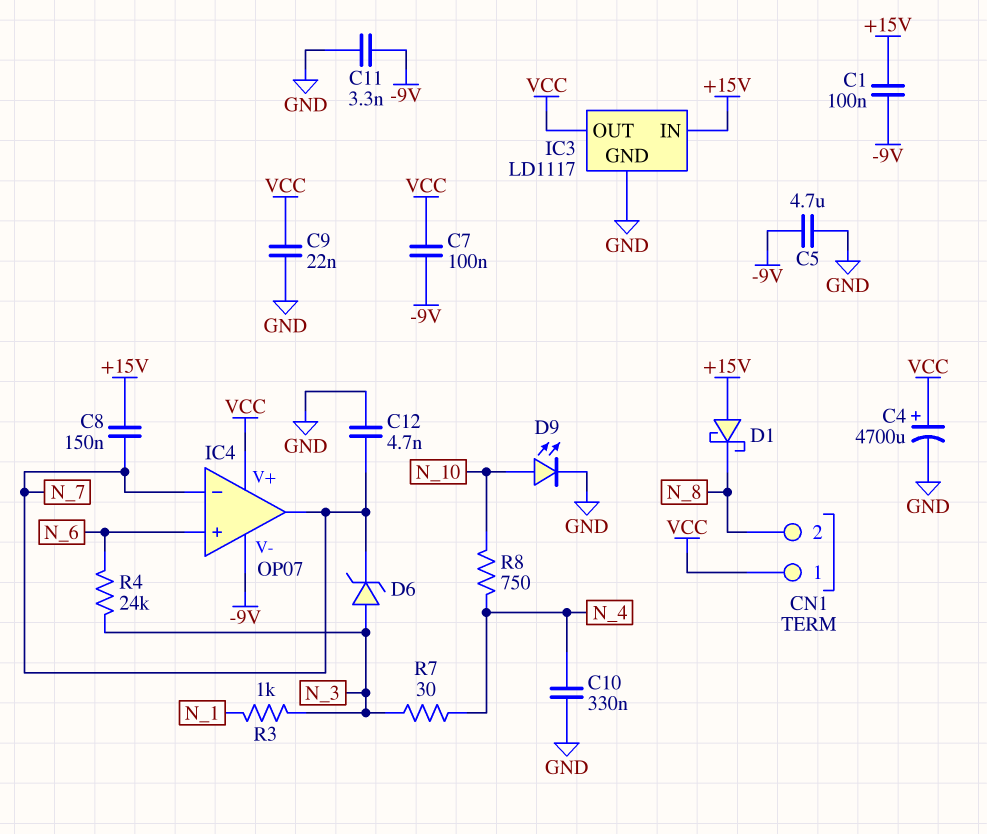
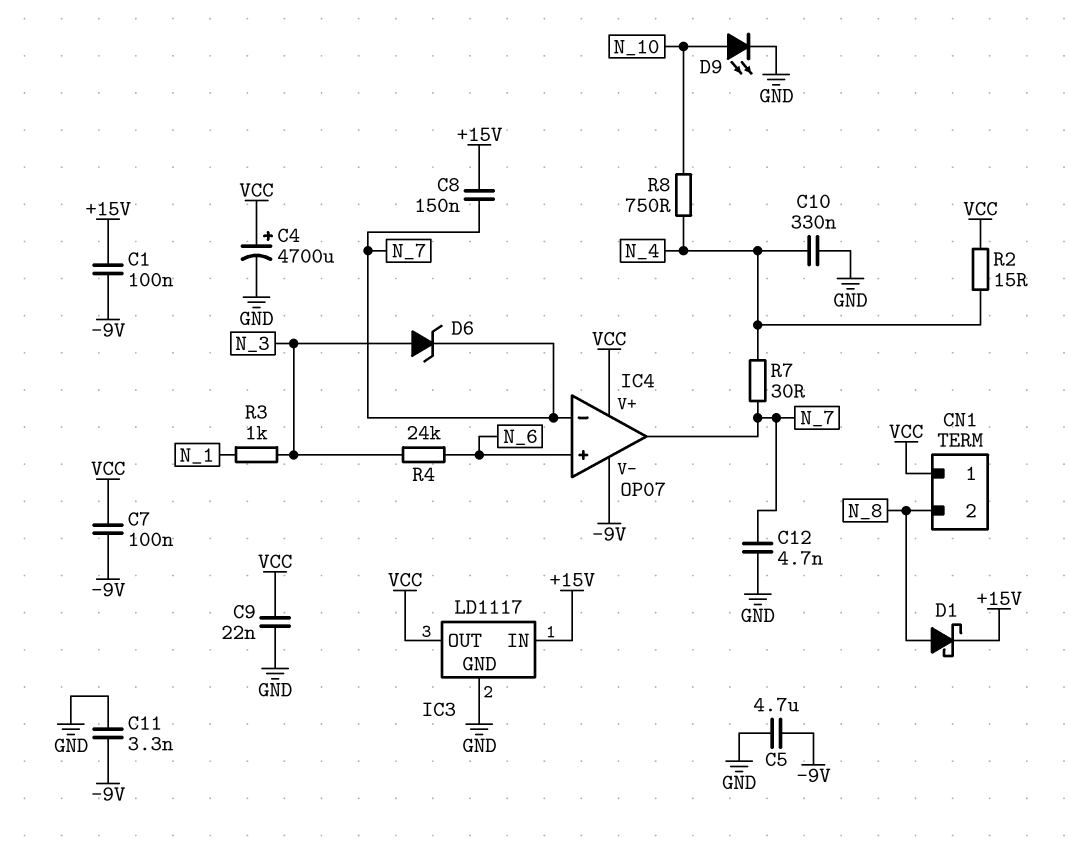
D1: schottky (A +15V, K N_8) -> schottky (A N_8, K +15V)
R2: none -> 15 (N_4, VCC)
R7: 30 (N_3, N_4) -> 30 (N_4, N_7)

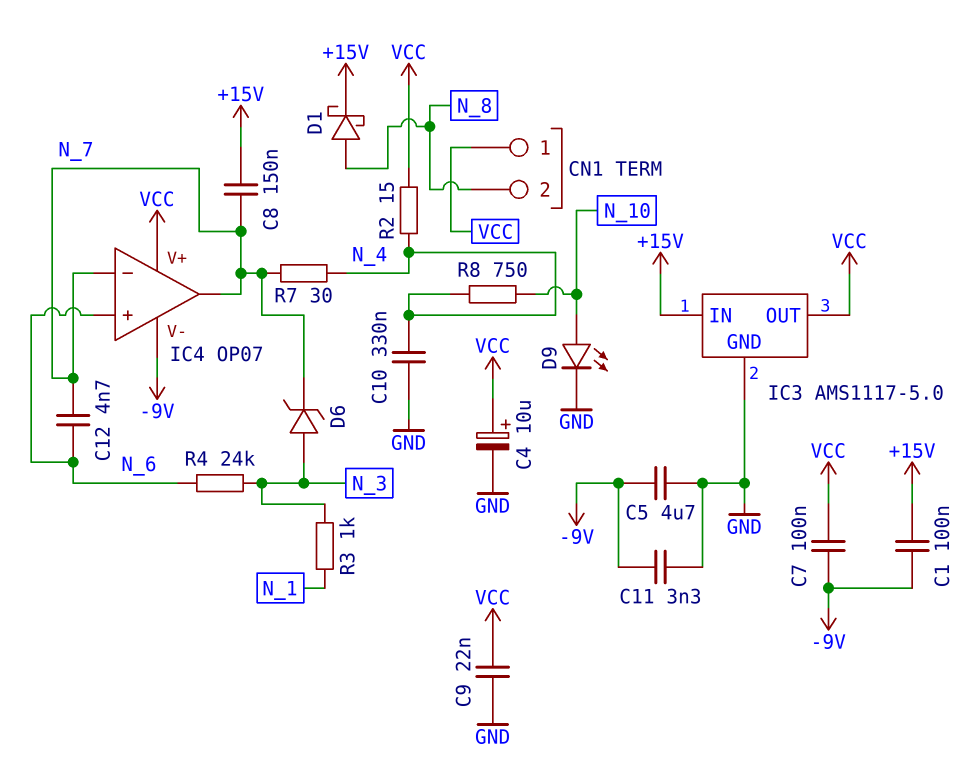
C4: 4700uF (plus VCC, minus GND) -> 10uF (plus VCC, minus GND)
C12: 4.7nF (GND, N_7) -> 4.7nF (N_6, N_7)
IC3: LD1117 -> AMS1117-5.0

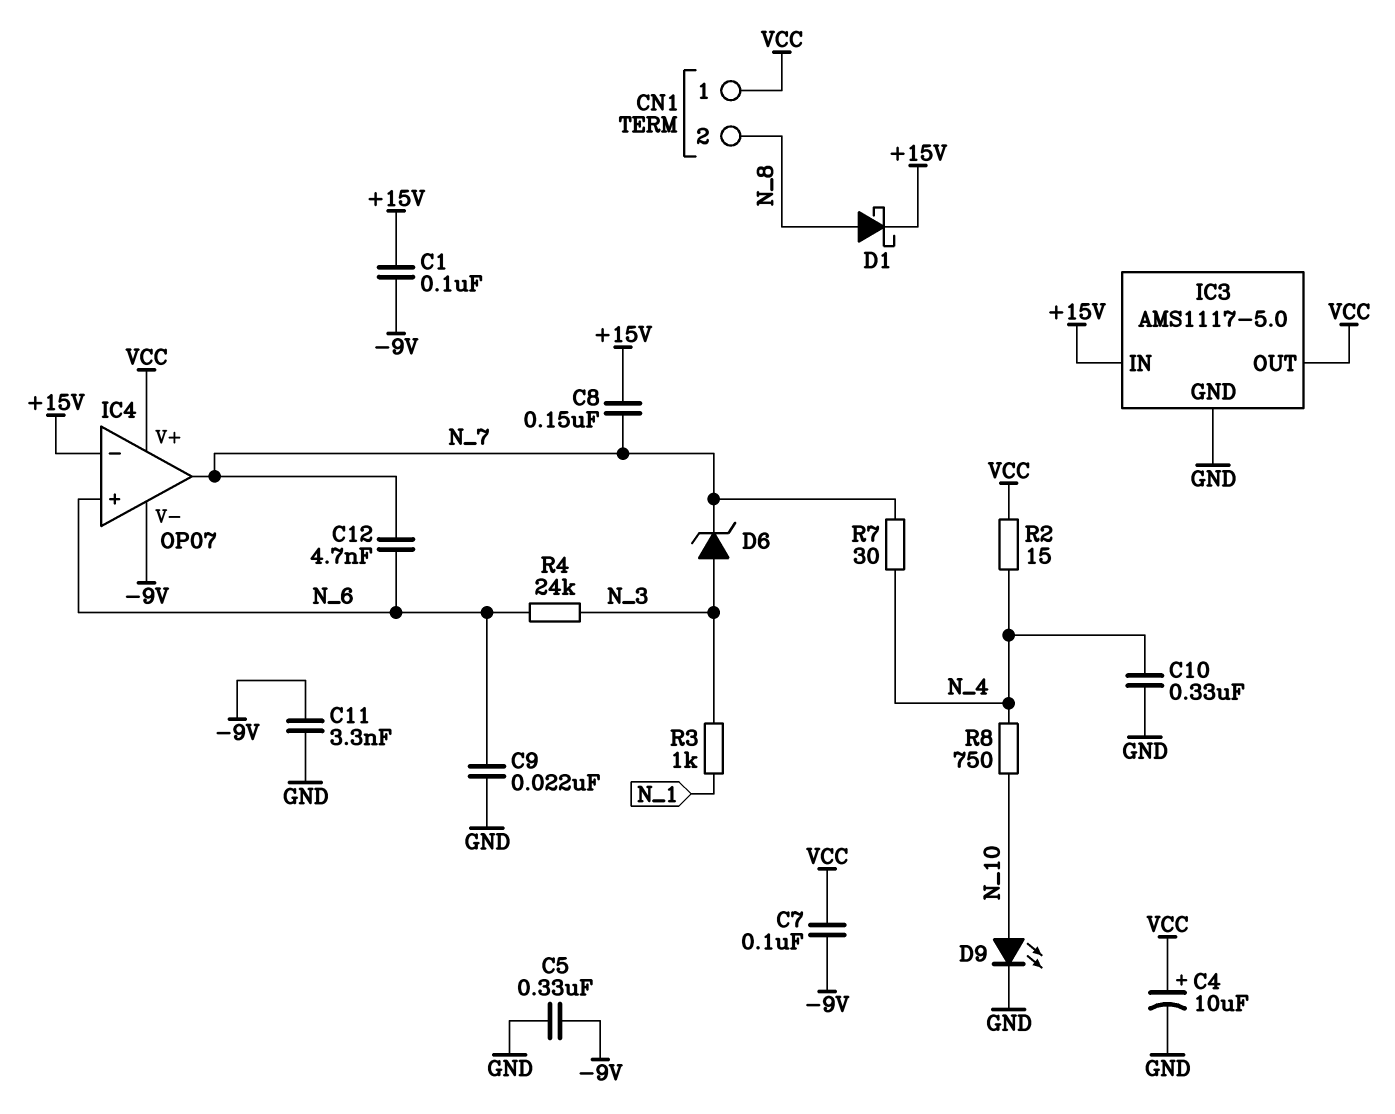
C5: 4.7uF (-9V, GND) -> 330nF (-9V, GND)
C9: 22nF (GND, VCC) -> 22nF (GND, N_6)
IC4 pin in-: N_7 -> +15V

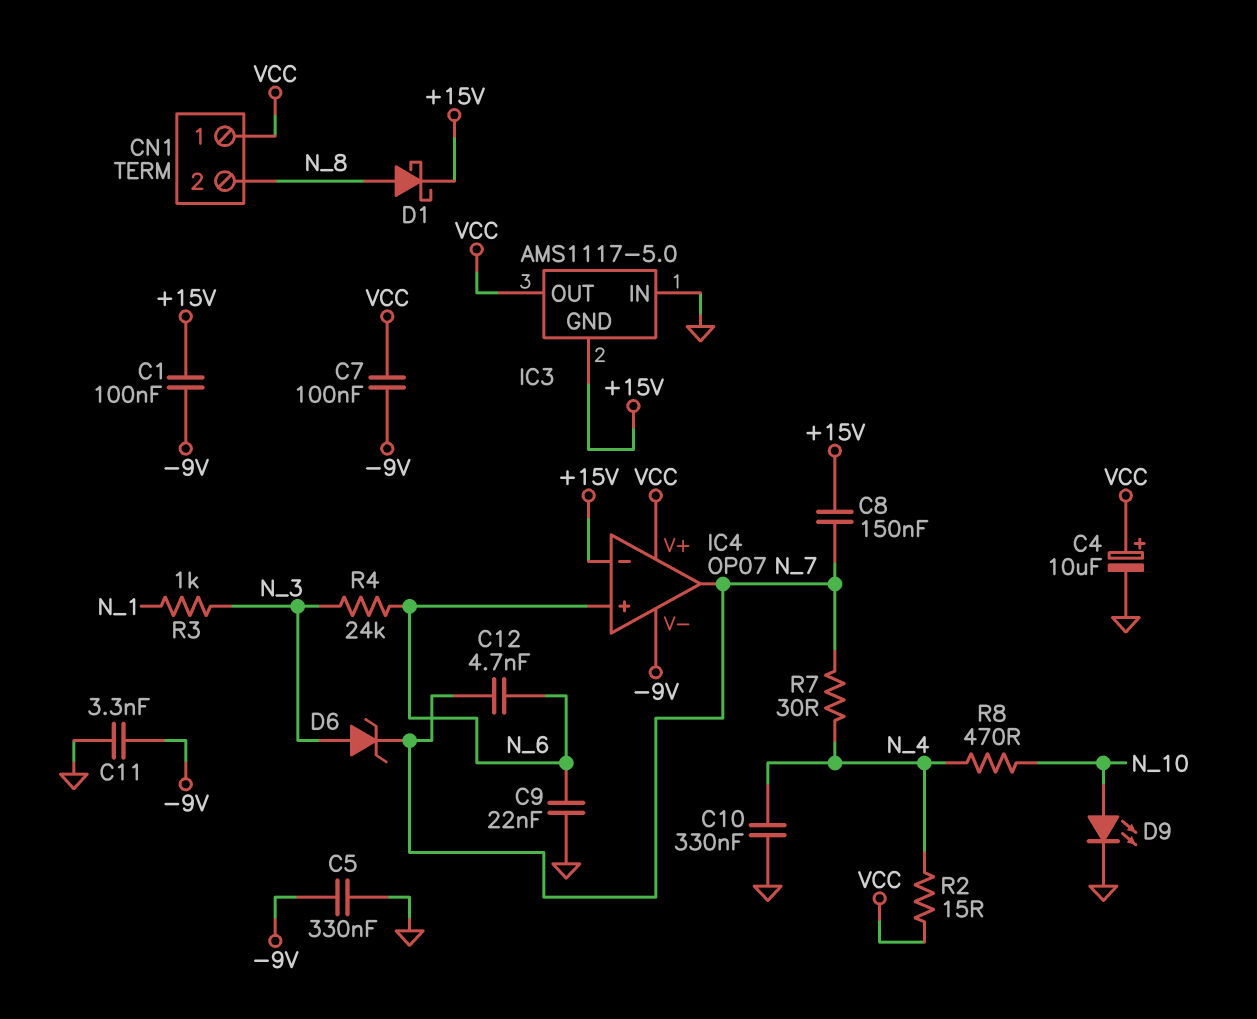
IC3 pin GND: GND -> +15V
IC3 pin IN: +15V -> GND
R8: 750 (N_4, N_10) -> 470 (N_4, N_10)

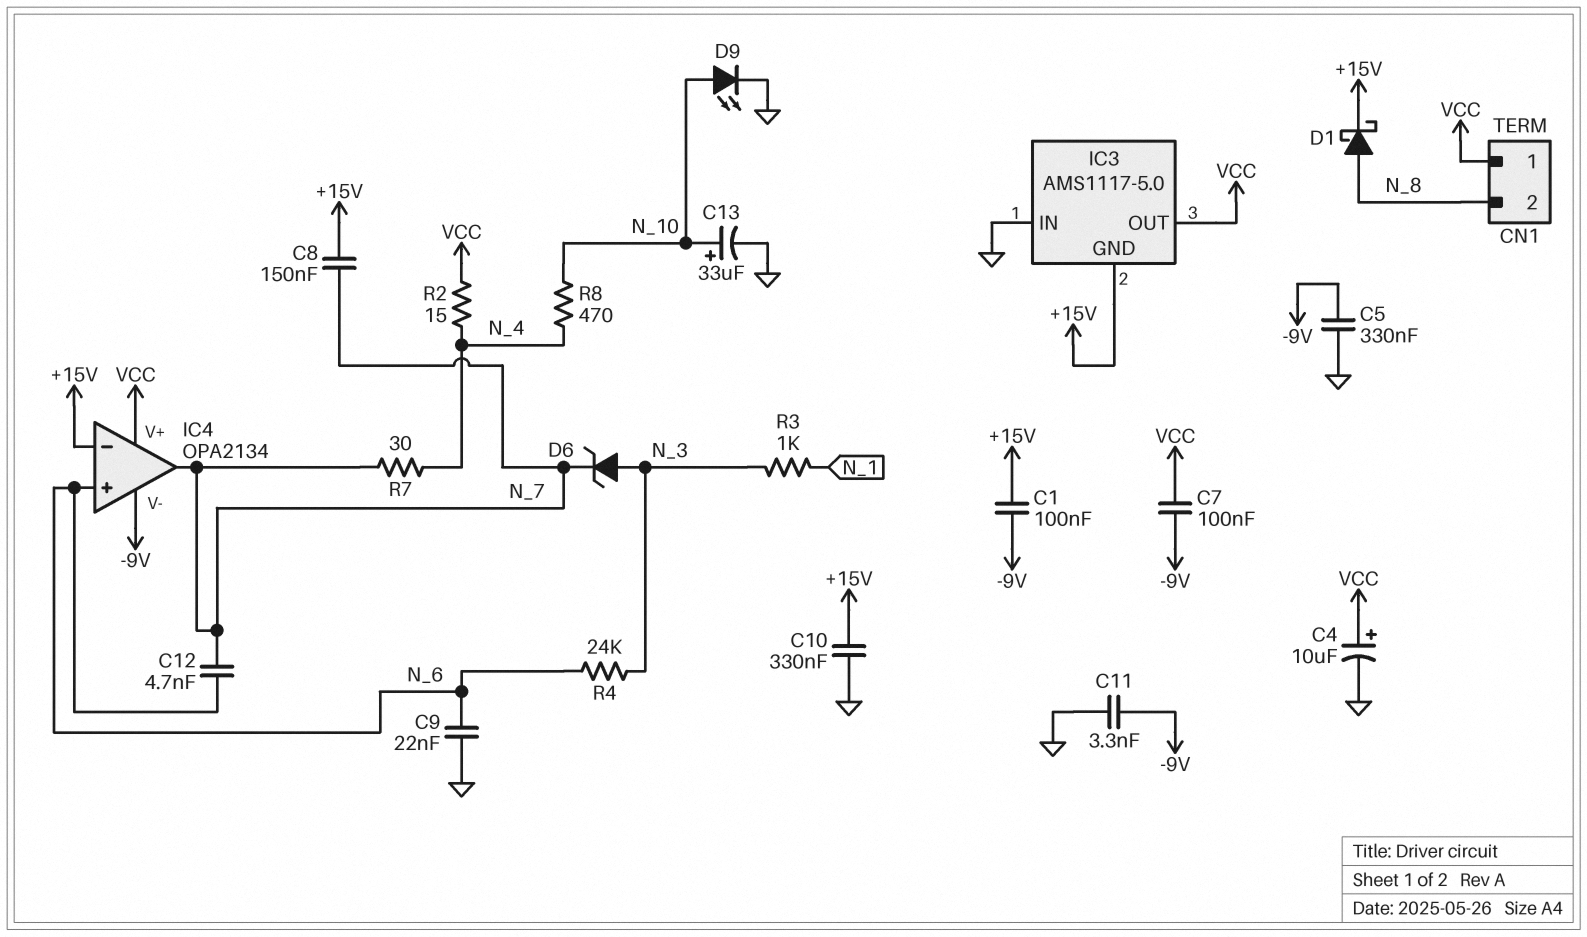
C10: 330nF (GND, N_4) -> 330nF (+15V, GND)
C13: none -> 33uF (plus N_10, minus GND)
IC4: OP07 -> OPA2134

